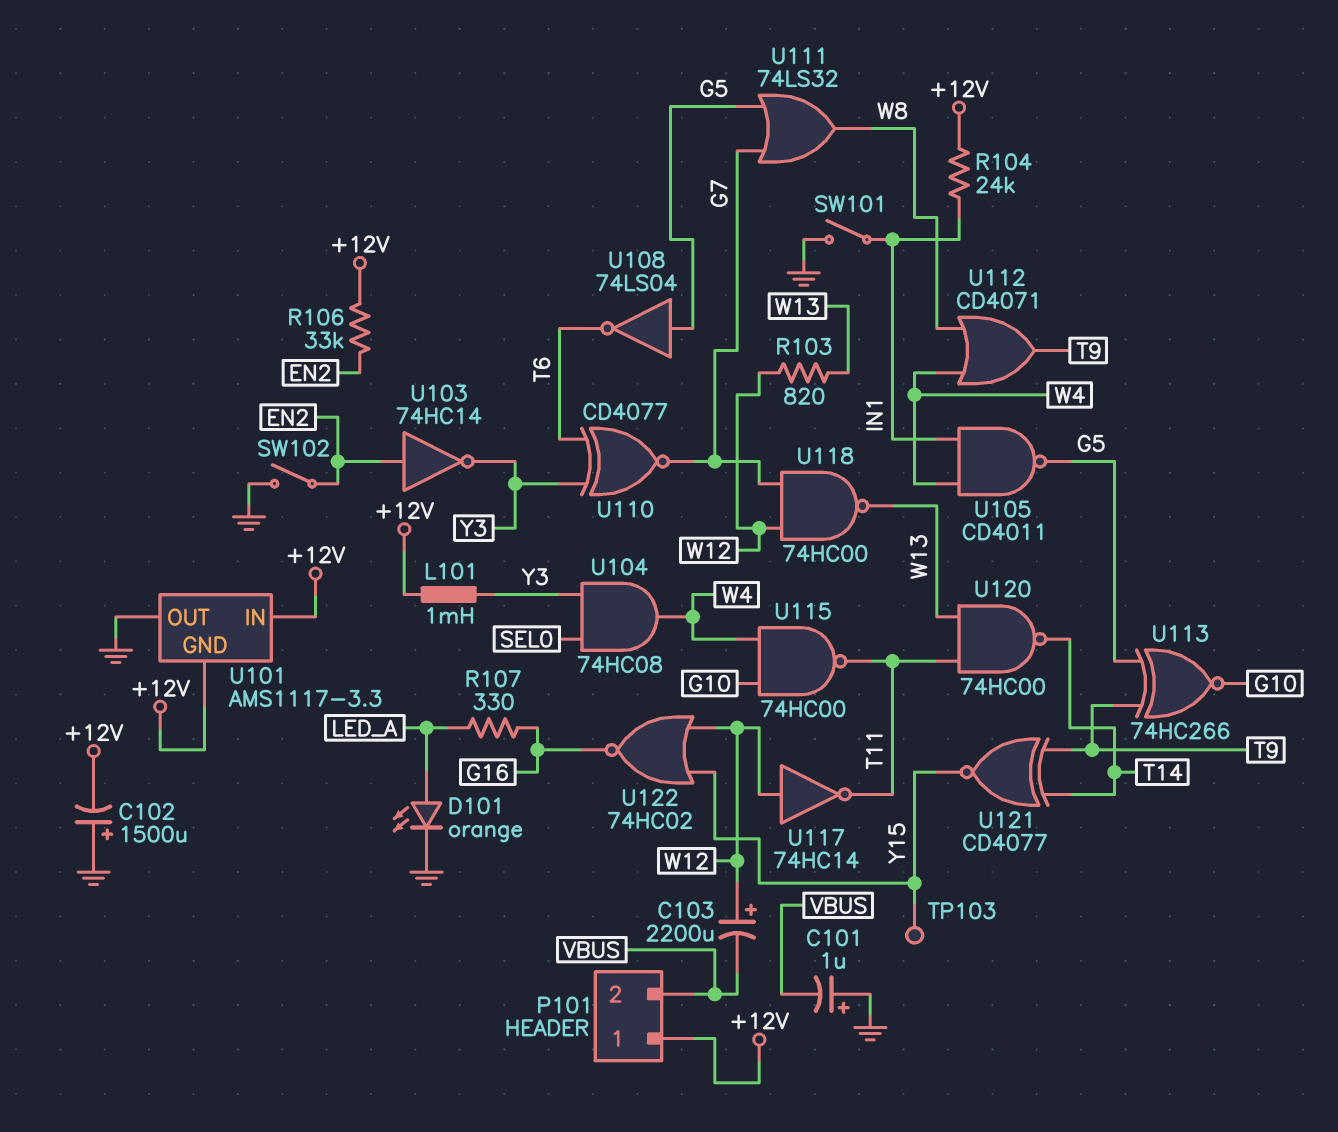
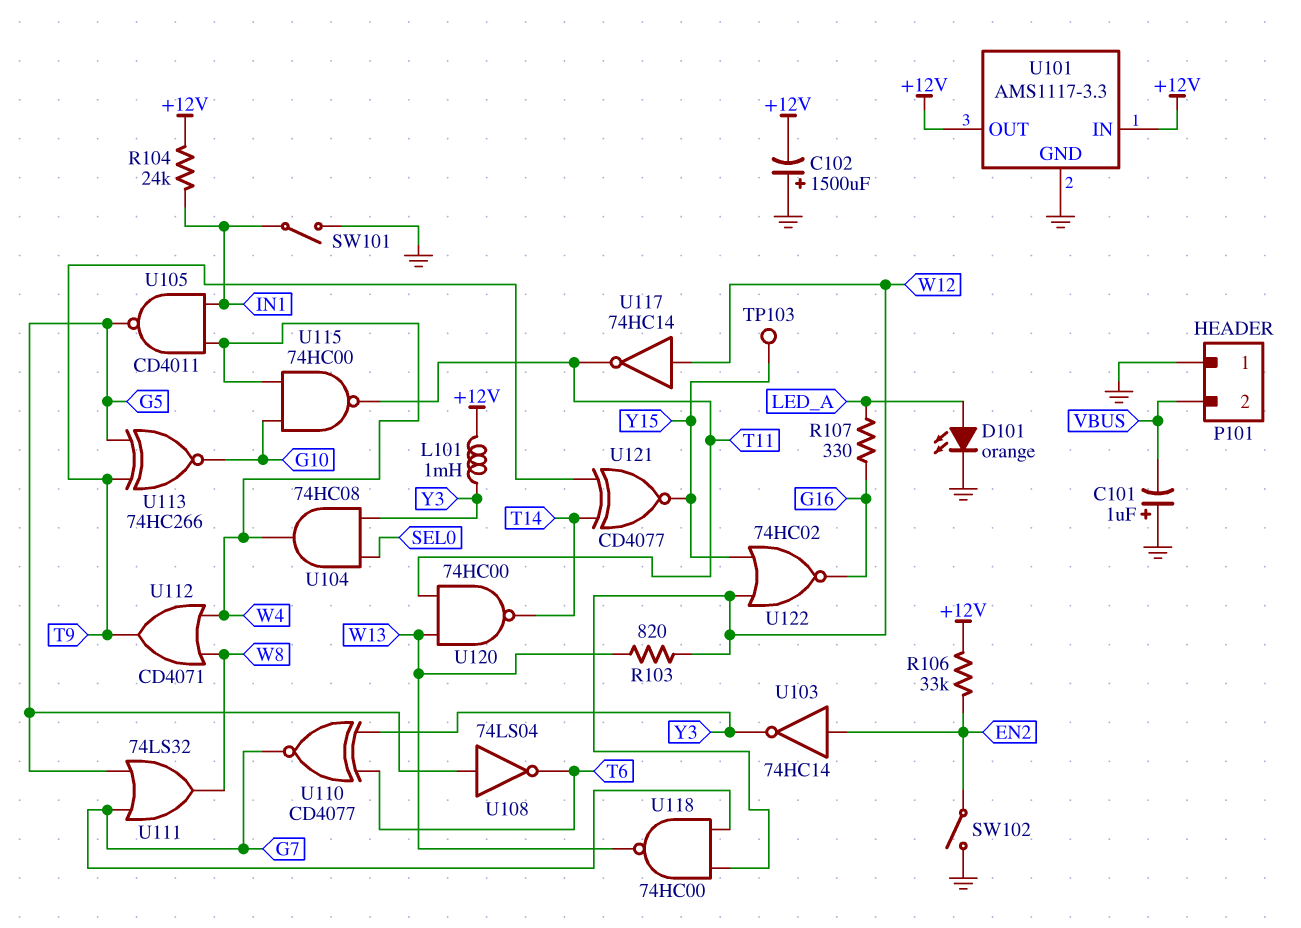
C103: 2200uF (plus W12, minus VBUS) -> none
P101 pin 1: +12V -> GND
U101 pin GND: +12V -> GND
U101 pin OUT: GND -> +12V

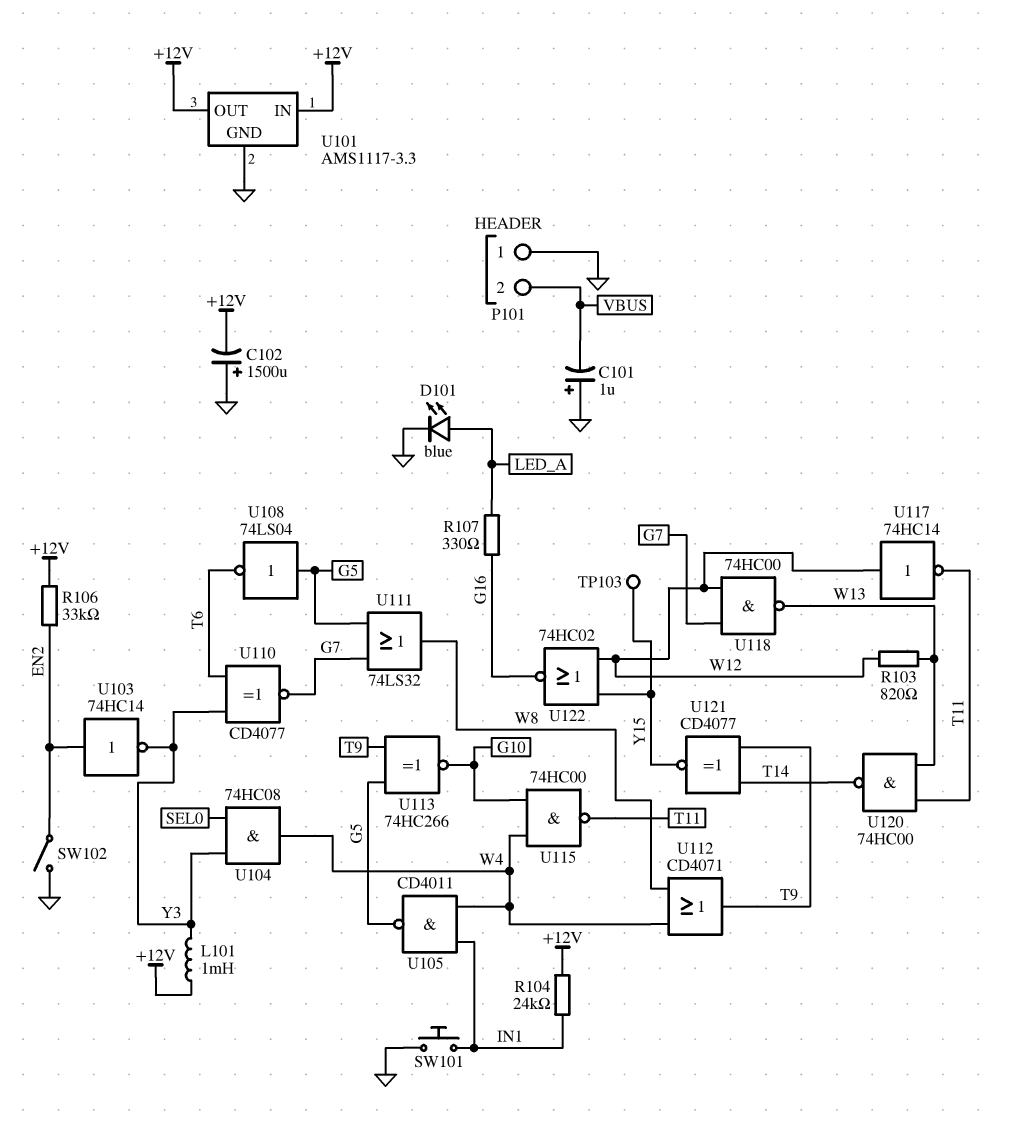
D101: LED orange (A LED_A, K GND) -> LED blue (A LED_A, K GND)
SW101: switch (GND, IN1) -> button (GND, IN1)

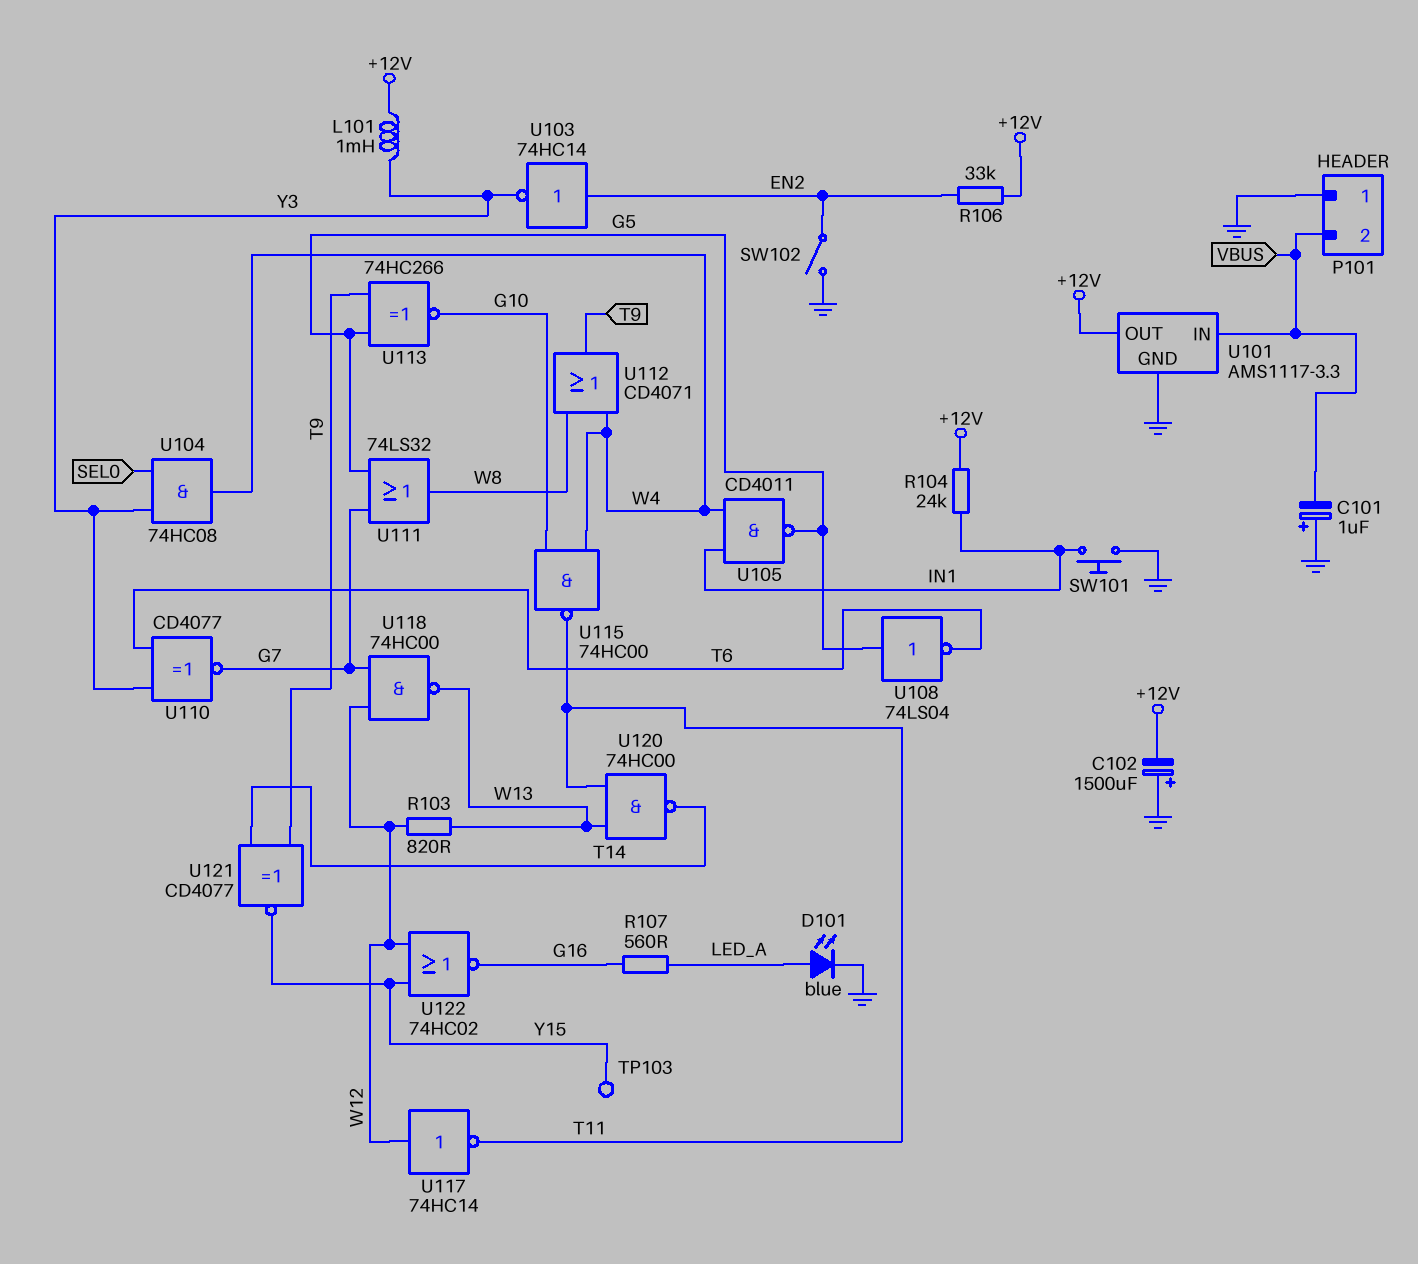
R107: 330 (G16, LED_A) -> 560 (G16, LED_A)
U101 pin IN: +12V -> VBUS

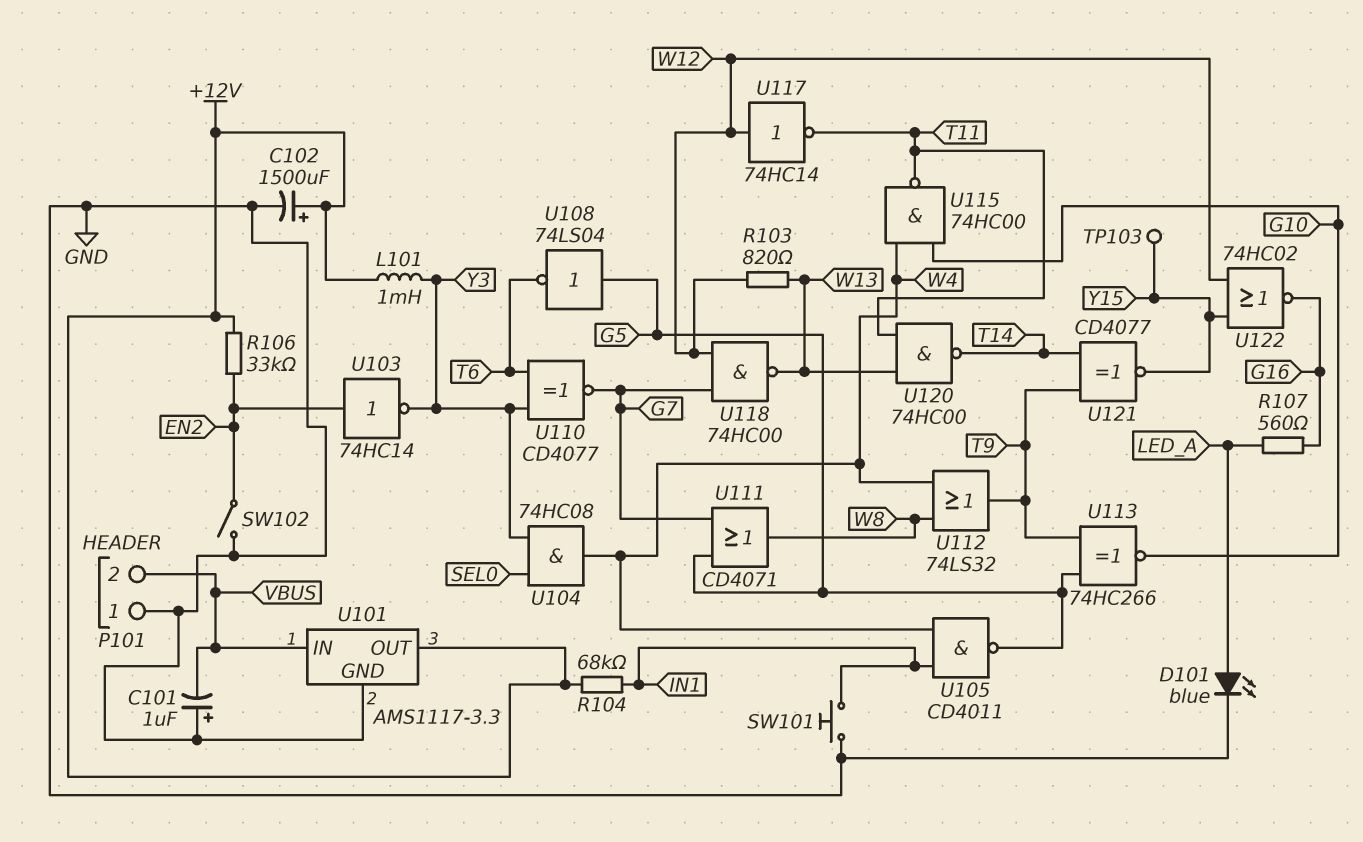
C102: 1500uF (plus GND, minus +12V) -> 1500uF (plus +12V, minus GND)
R104: 24k (+12V, IN1) -> 68k (+12V, IN1)
U111: OR 74LS32 (in G5, in G7, out W8) -> OR CD4071 (in G5, in G7, out W8)
U112: OR CD4071 (in W4, in W8, out T9) -> OR 74LS32 (in W4, in W8, out T9)

